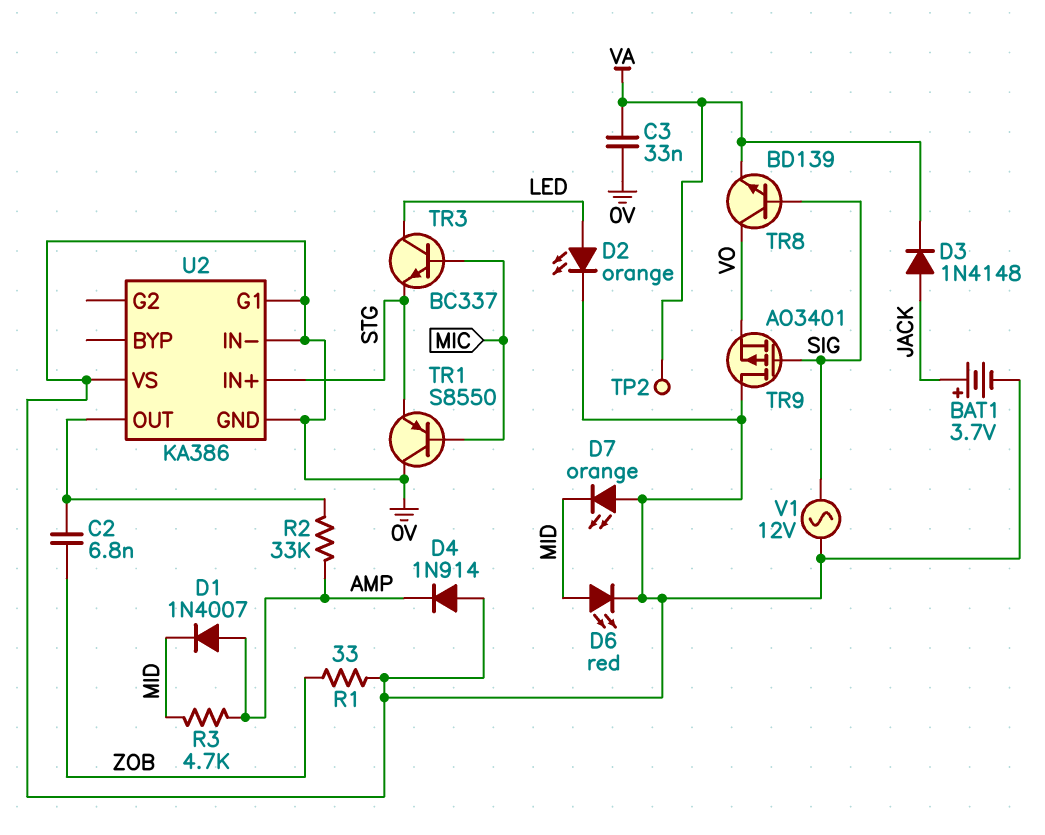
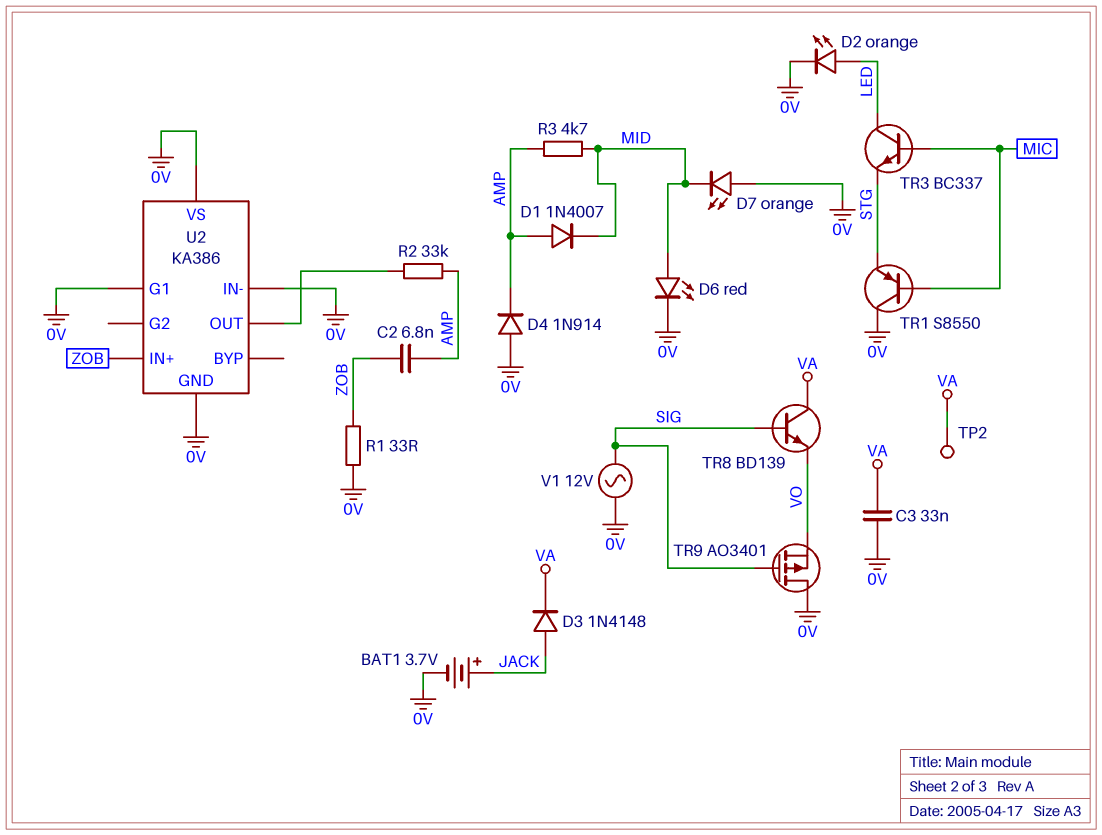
C2: 6.8nF (U2/OUT, ZOB) -> 6.8nF (AMP, ZOB)
TR8: NPN BD139 (B SIG, C VO, E VA) -> NPN BD139 (B SIG, C VA, E VO)
U2 pin IN+: STG -> ZOB

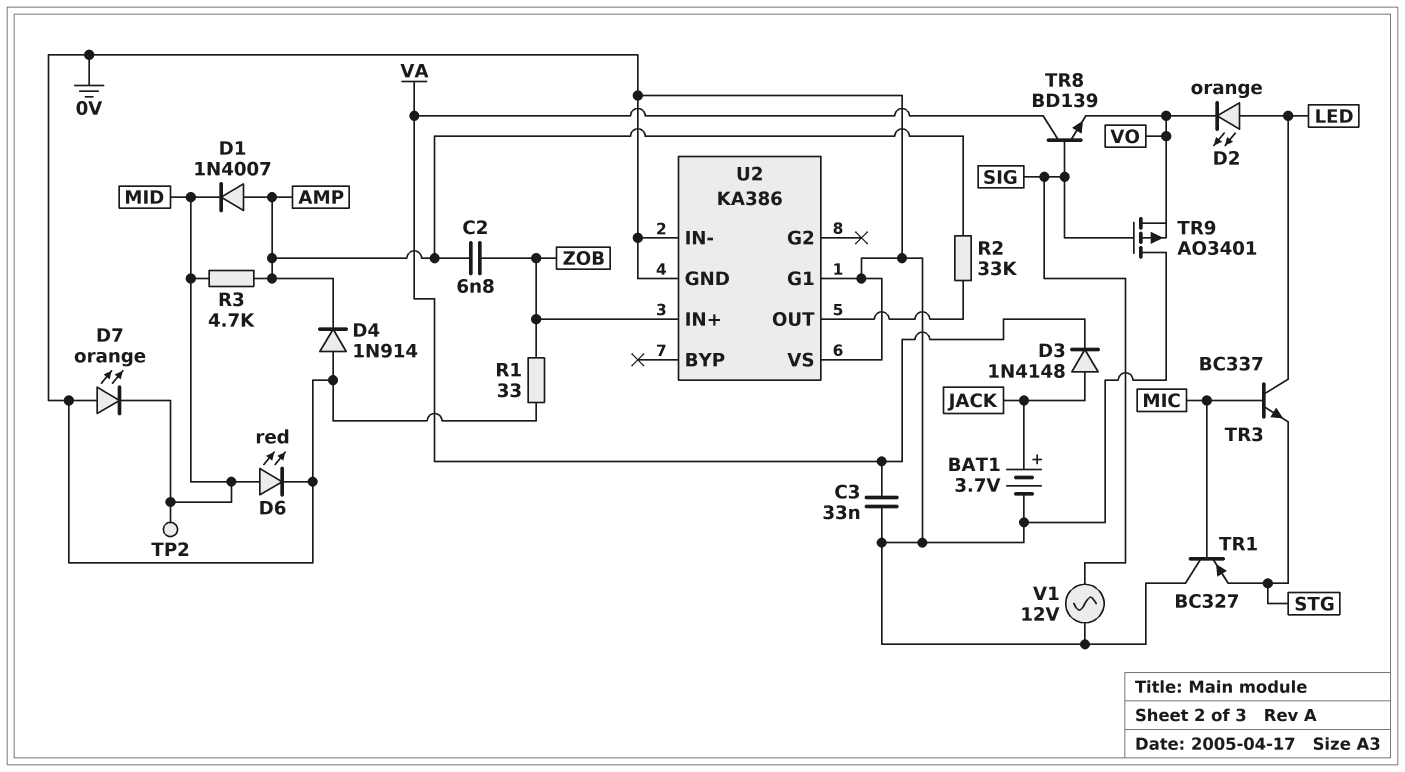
D2: LED orange (A LED, K 0V) -> LED orange (A LED, K VO)
TP2: test point (VA) -> test point (MID)
TR1: PNP S8550 (B MIC, C 0V, E STG) -> PNP BC327 (B MIC, C 0V, E STG)

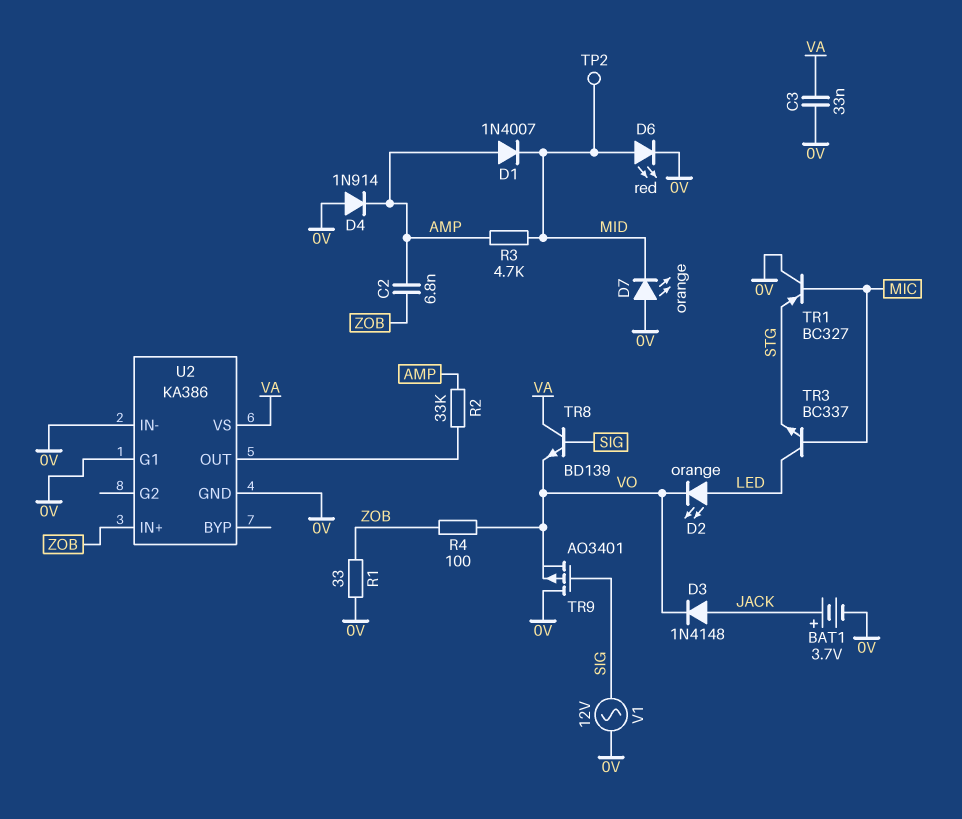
D3: diode 1N4148 (A JACK, K VA) -> diode 1N4148 (A JACK, K VO)
R4: none -> 100 (VO, ZOB)
U2 pin VS: 0V -> VA

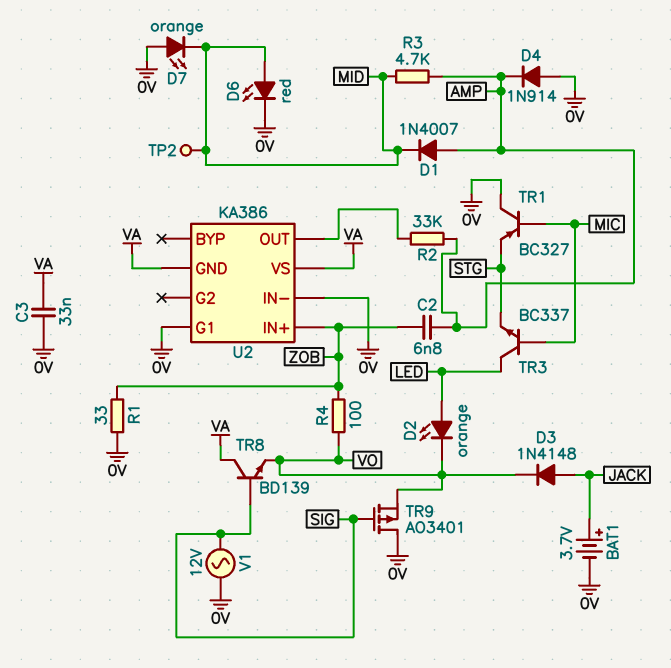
U2 pin GND: 0V -> VA

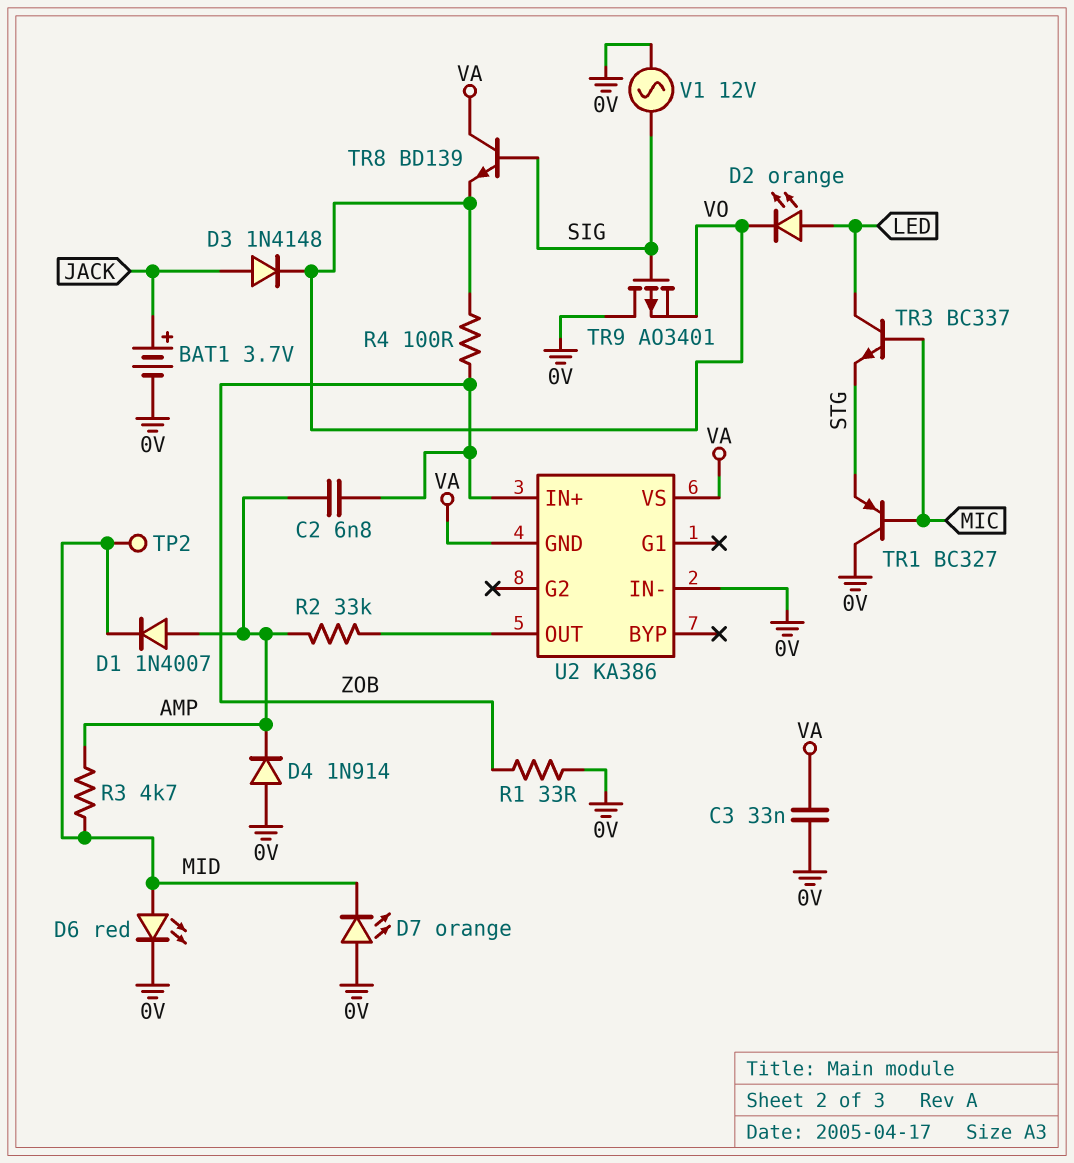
U2 pin G1: 0V -> none

